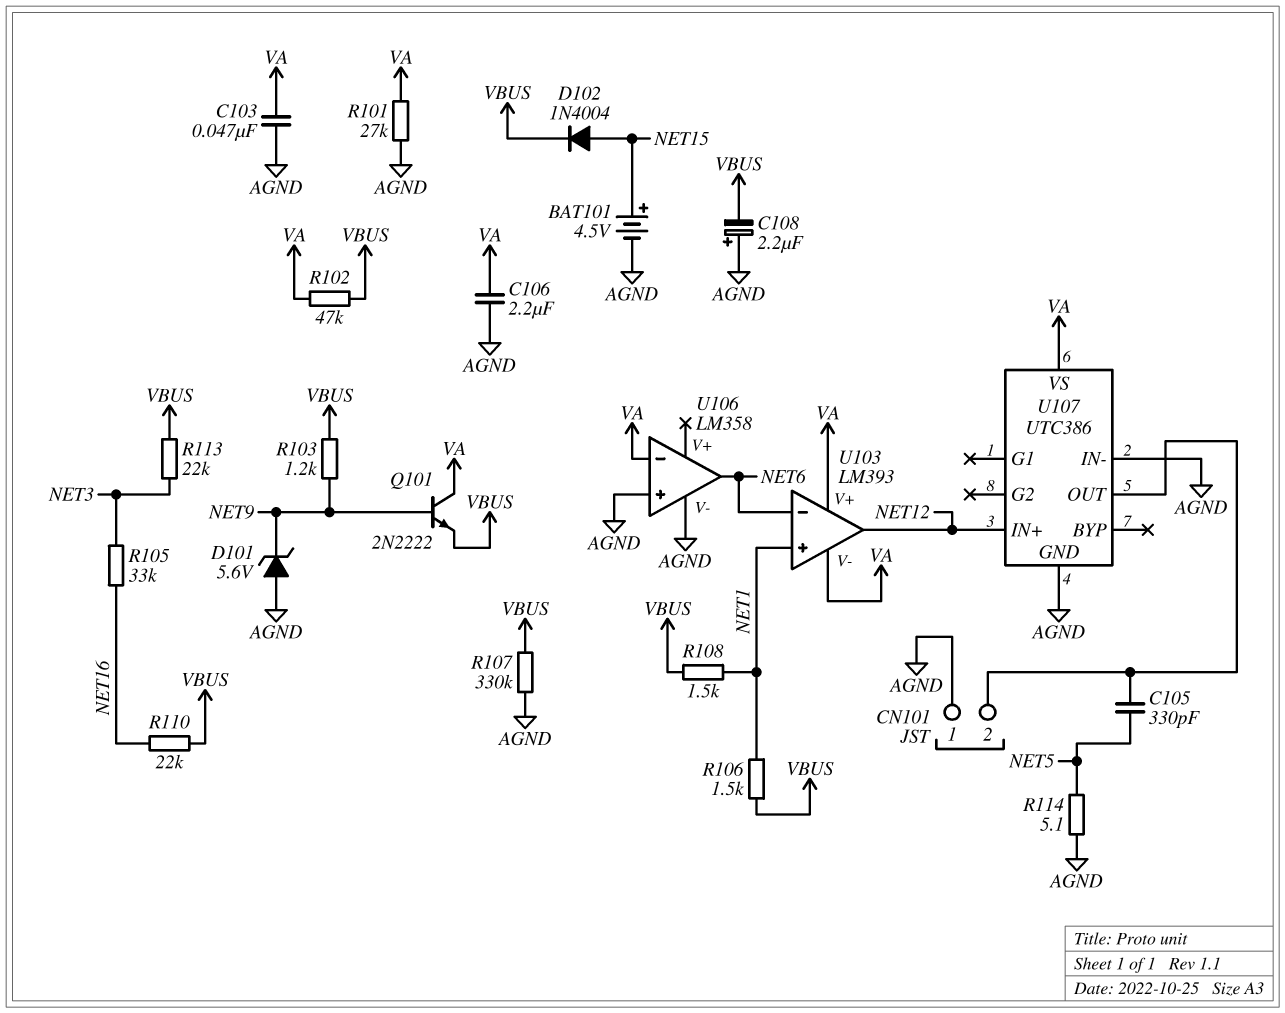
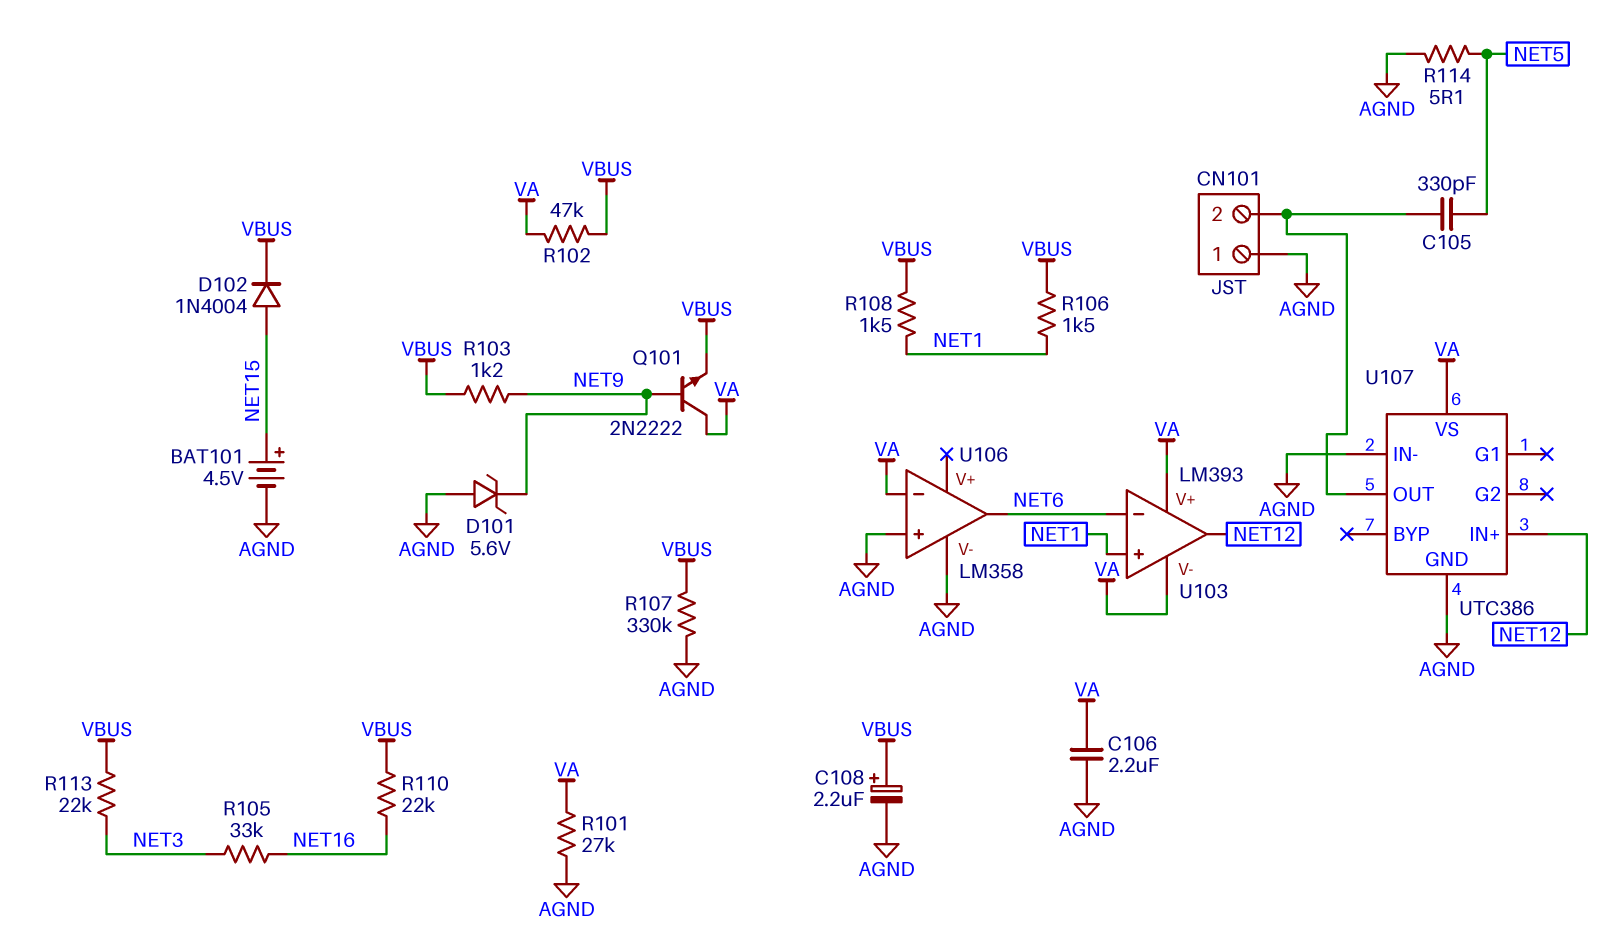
C103: 47nF (AGND, VA) -> none
C108: 2.2uF (plus AGND, minus VBUS) -> 2.2uF (plus VBUS, minus AGND)

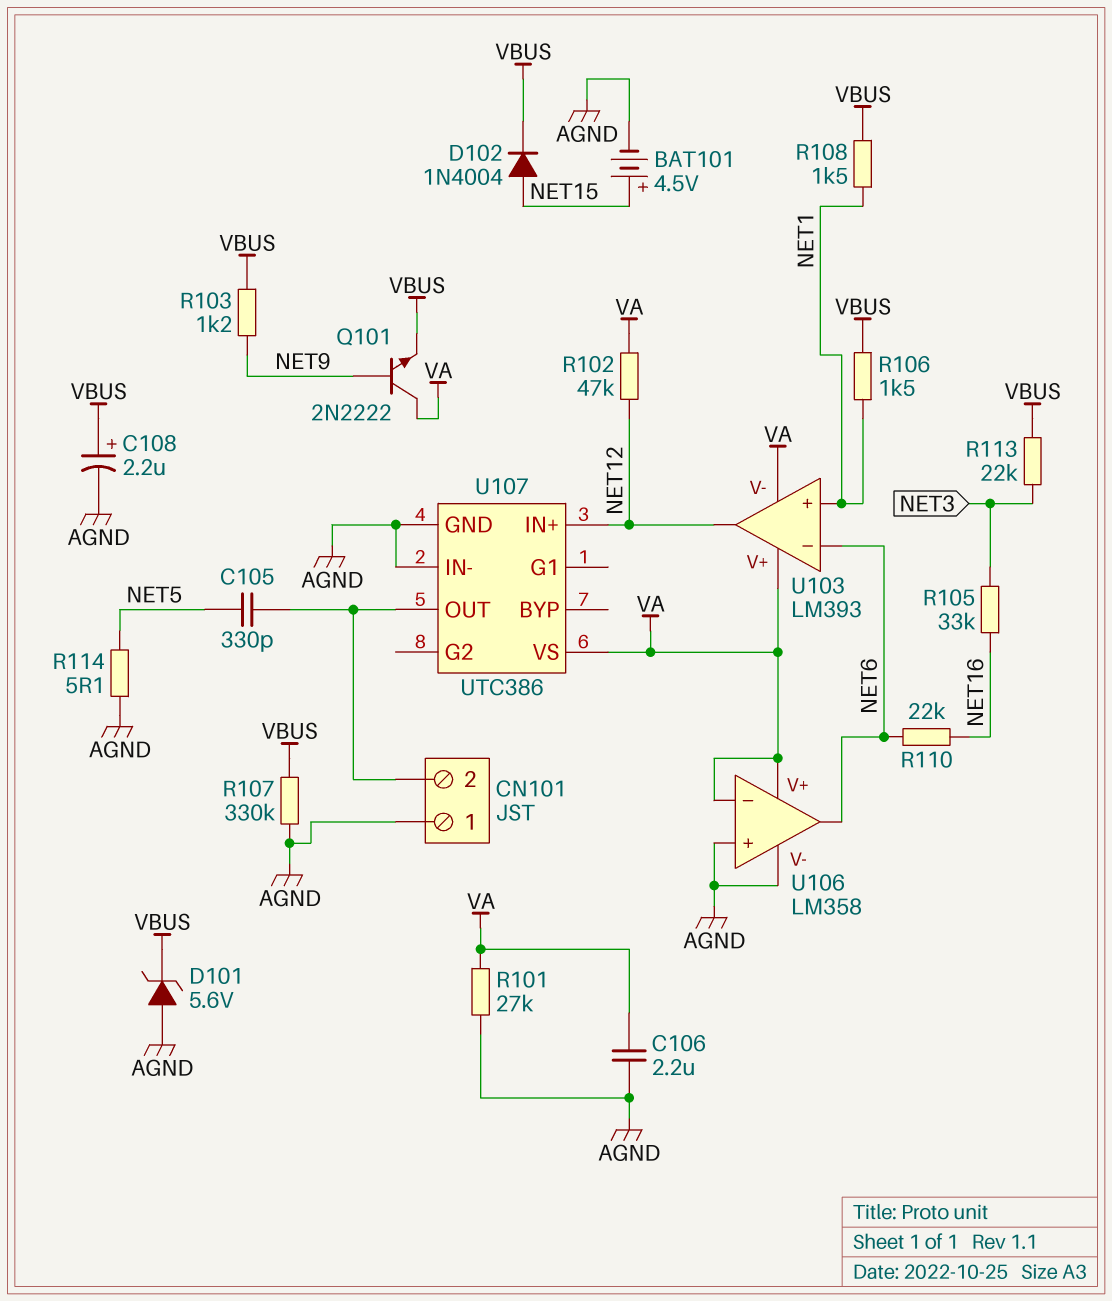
D101: zener 5.6V (A AGND, K NET9) -> zener 5.6V (A AGND, K VBUS)
R102: 47k (VA, VBUS) -> 47k (NET12, VA)
R110: 22k (NET16, VBUS) -> 22k (NET6, NET16)
U106 pin V+: none -> VA

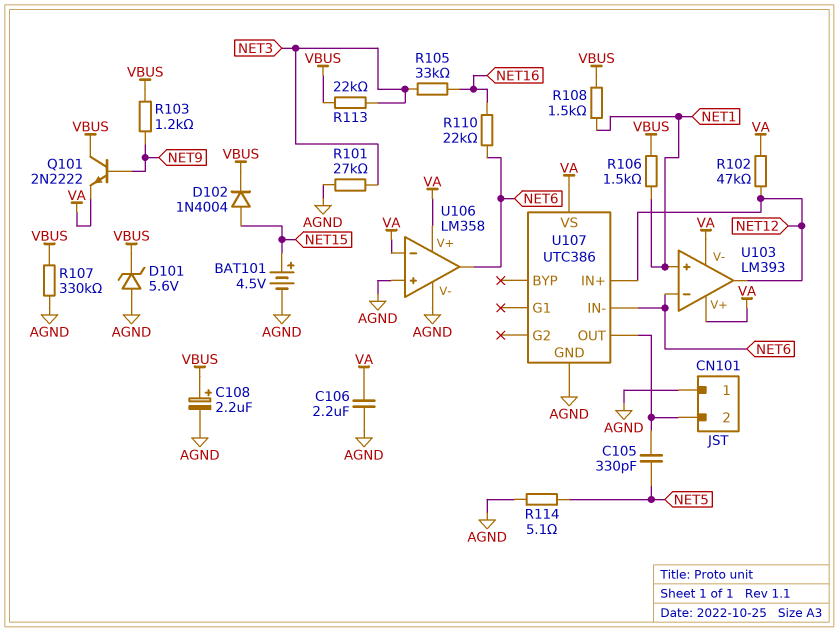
Q101: NPN 2N2222 (B NET9, C VA, E VBUS) -> NPN 2N2222 (B NET9, C VBUS, E VA)
R101: 27k (AGND, VA) -> 27k (AGND, NET3)
U107 pin IN-: AGND -> NET6

